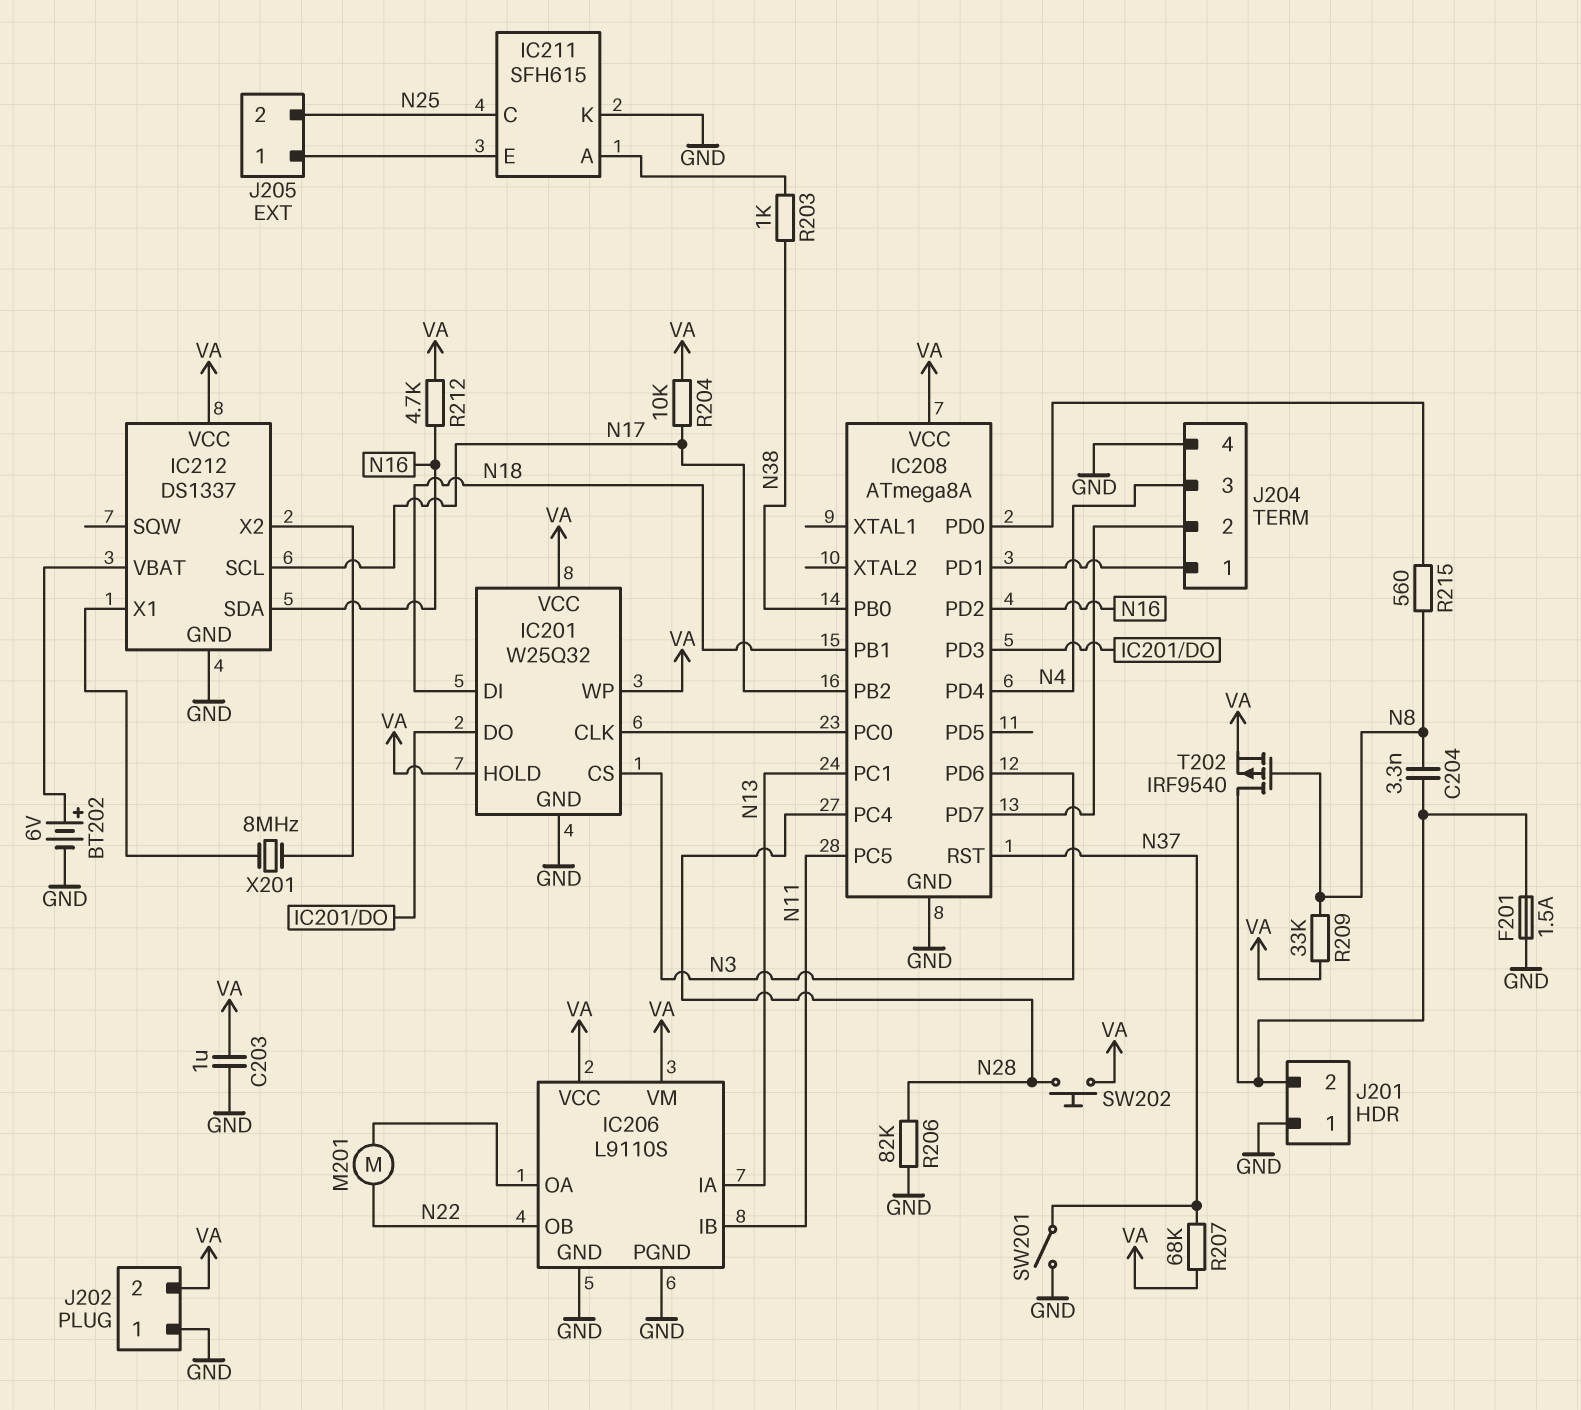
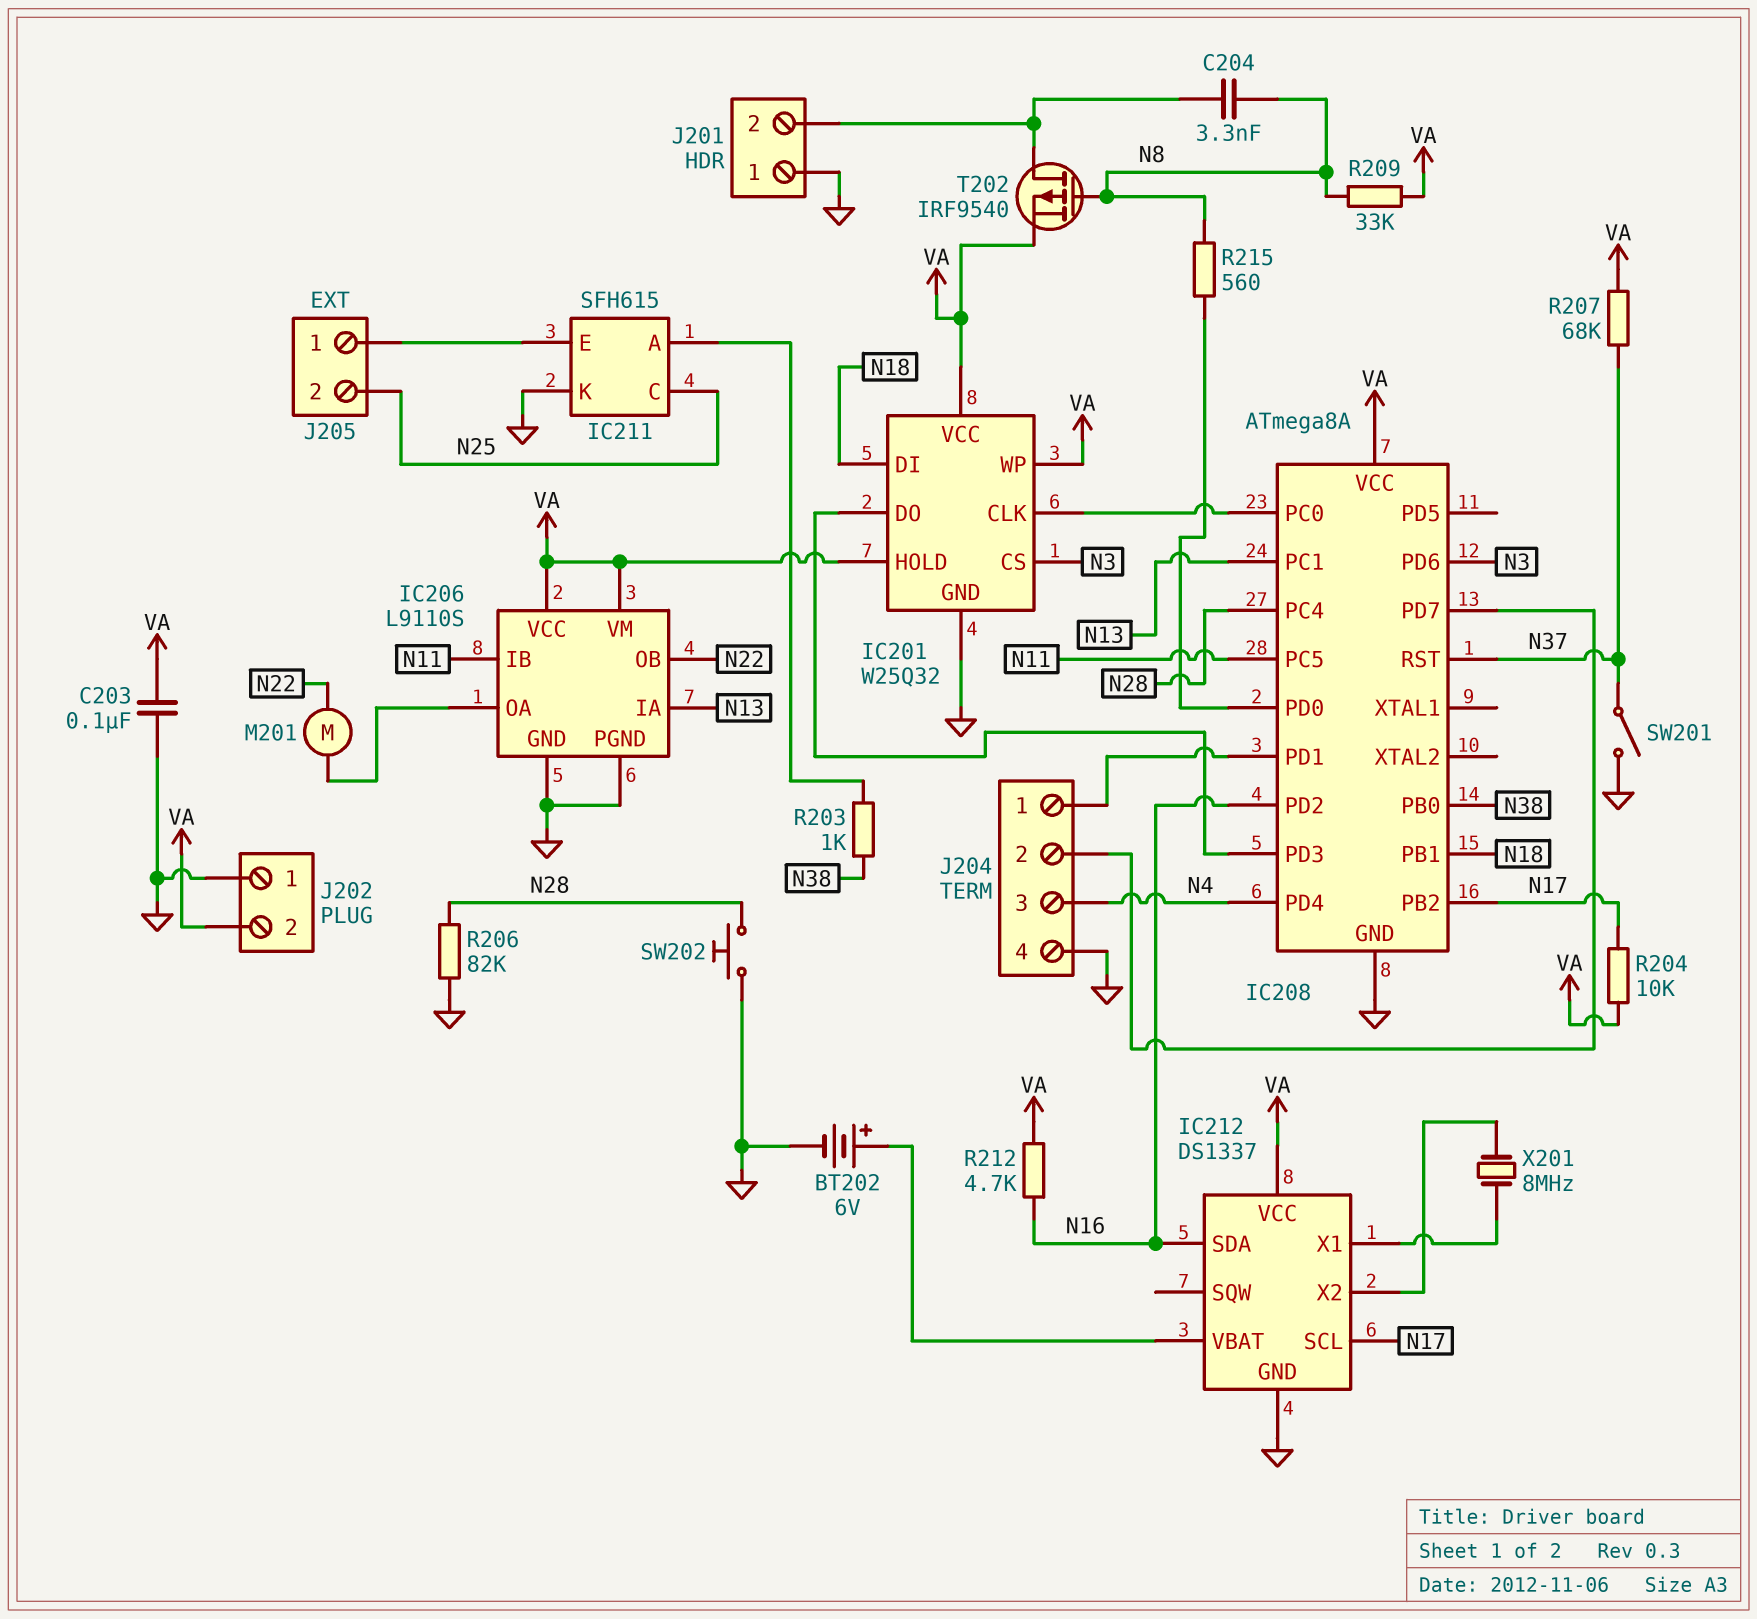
C203: 1uF (GND, VA) -> 100nF (GND, VA)
F201: 1.5A (GND, J201/2) -> none
SW202: button (N28, VA) -> button (GND, N28)

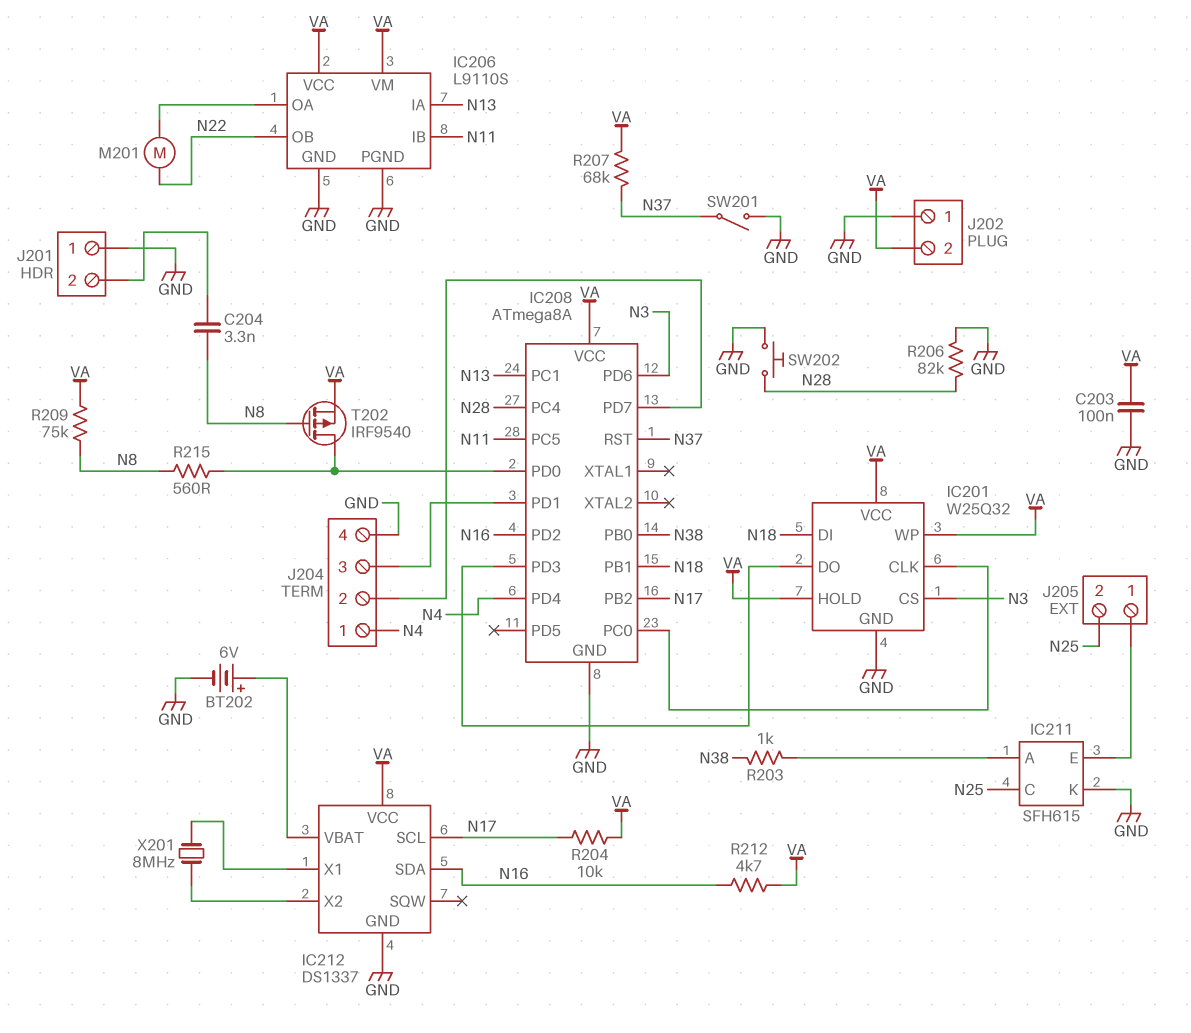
J204 pin 1: IC208/PD1 -> N4
J204 pin 3: N4 -> IC208/PD1
R209: 33k (N8, VA) -> 75k (N8, VA)
T202: PMOS IRF9540 (G N8, D J201/2, S VA) -> PMOS IRF9540 (G N8, D IC208/PD0, S VA)

